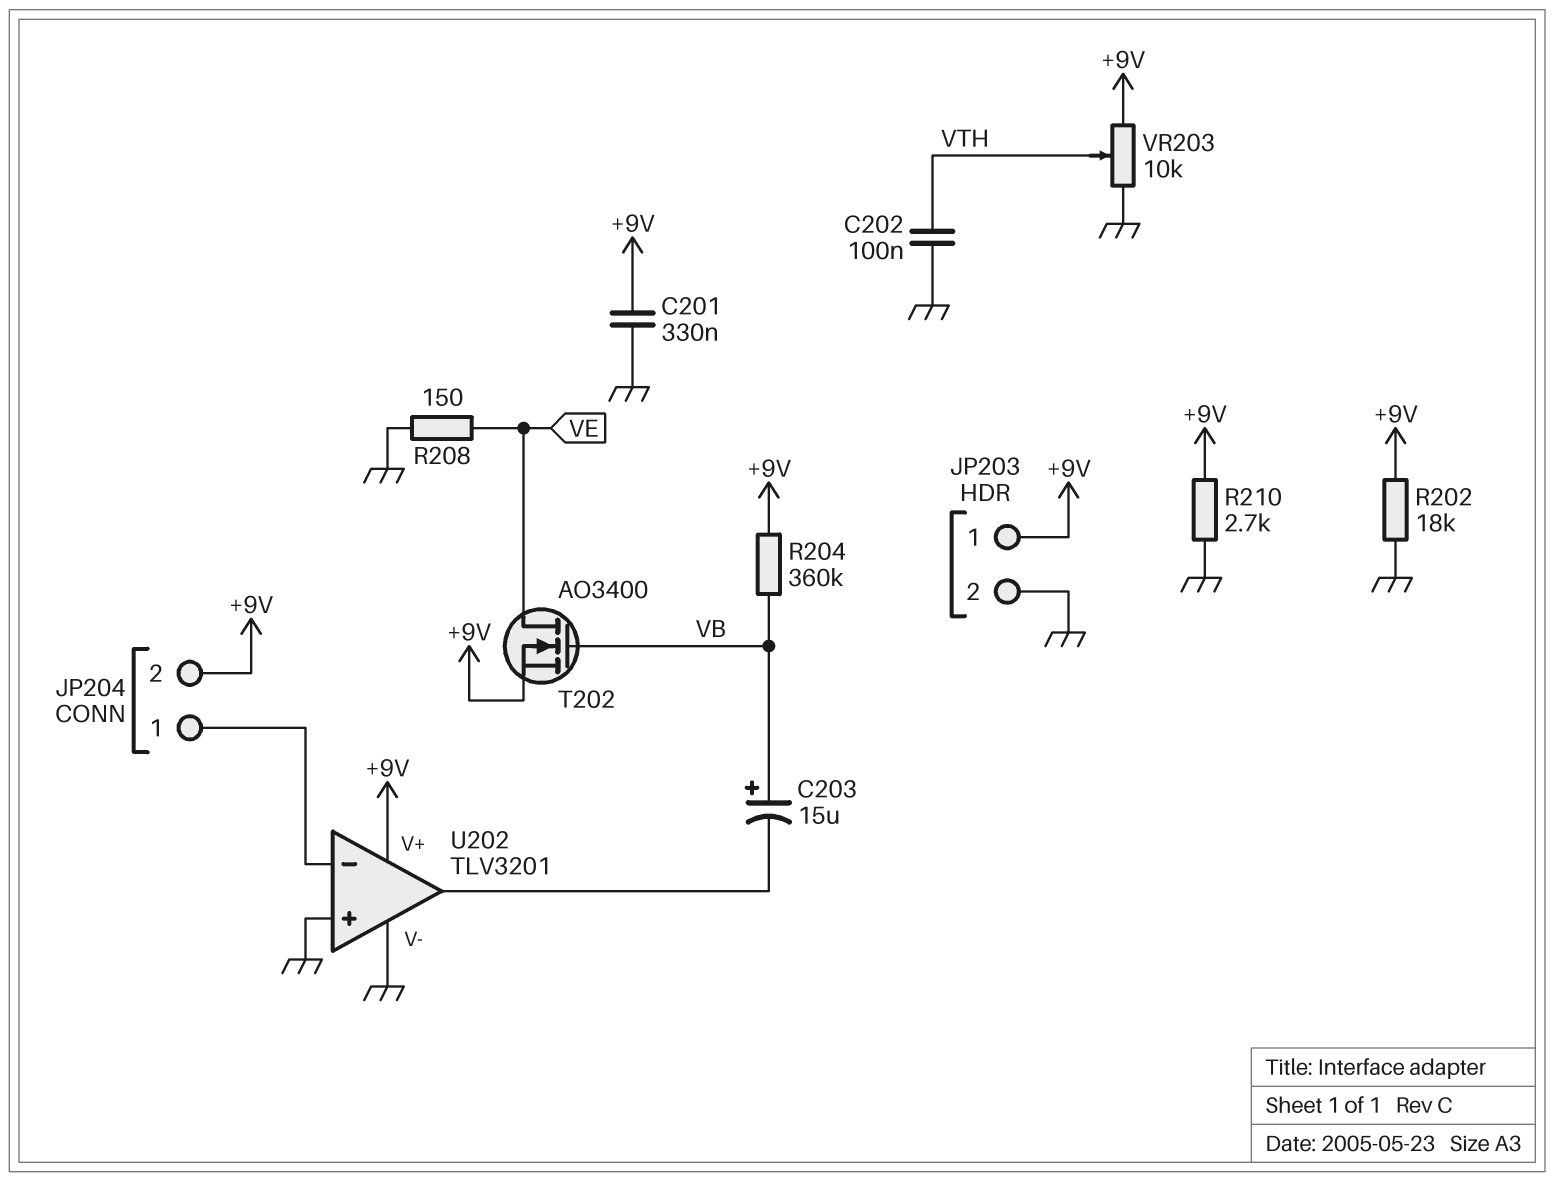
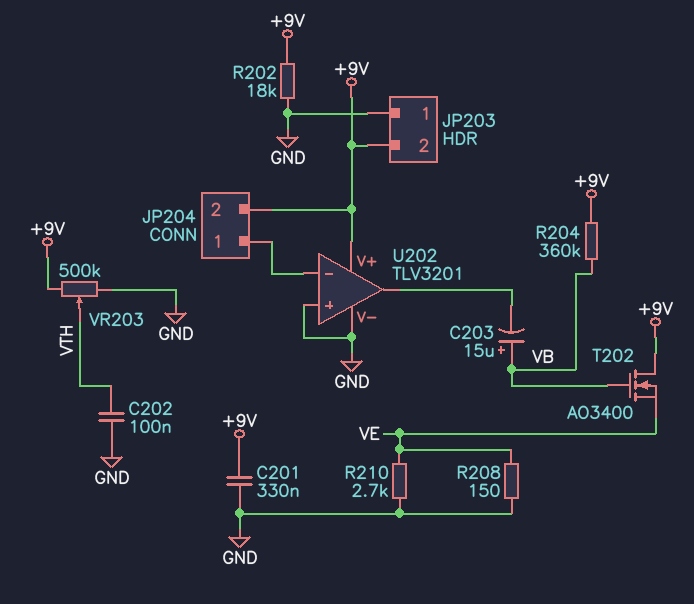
JP203 pin 1: +9V -> GND
JP203 pin 2: GND -> +9V
R210: 2.7k (+9V, GND) -> 2.7k (GND, VE)
T202: NMOS AO3400 (G VB, D VE, S +9V) -> NMOS AO3400 (G VB, D +9V, S VE)
VR203: 10k (+9V, GND, wiper VTH) -> 500k (+9V, GND, wiper VTH)

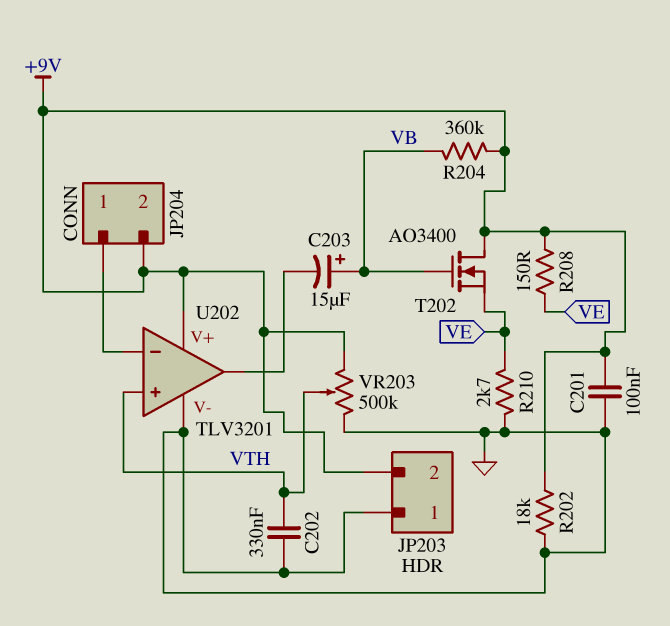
C201: 330nF (+9V, GND) -> 100nF (+9V, GND)
C202: 100nF (GND, VTH) -> 330nF (GND, VTH)
R208: 150 (GND, VE) -> 150 (+9V, VE)
U202 pin in+: GND -> VTH

